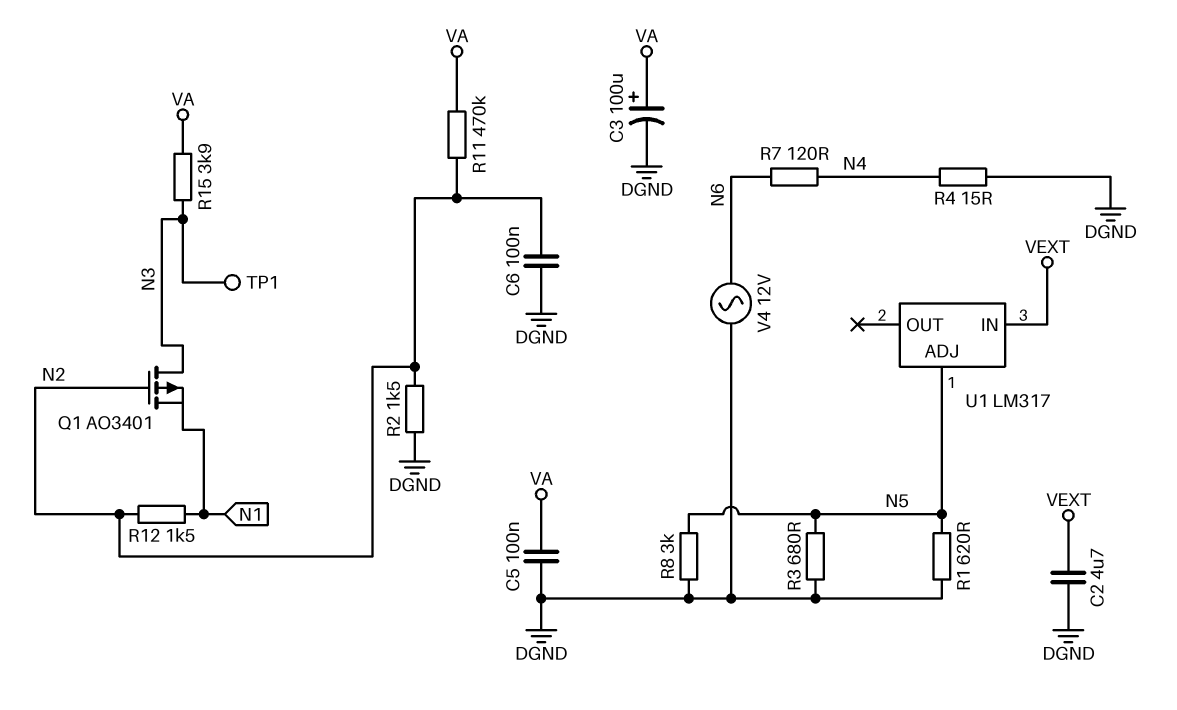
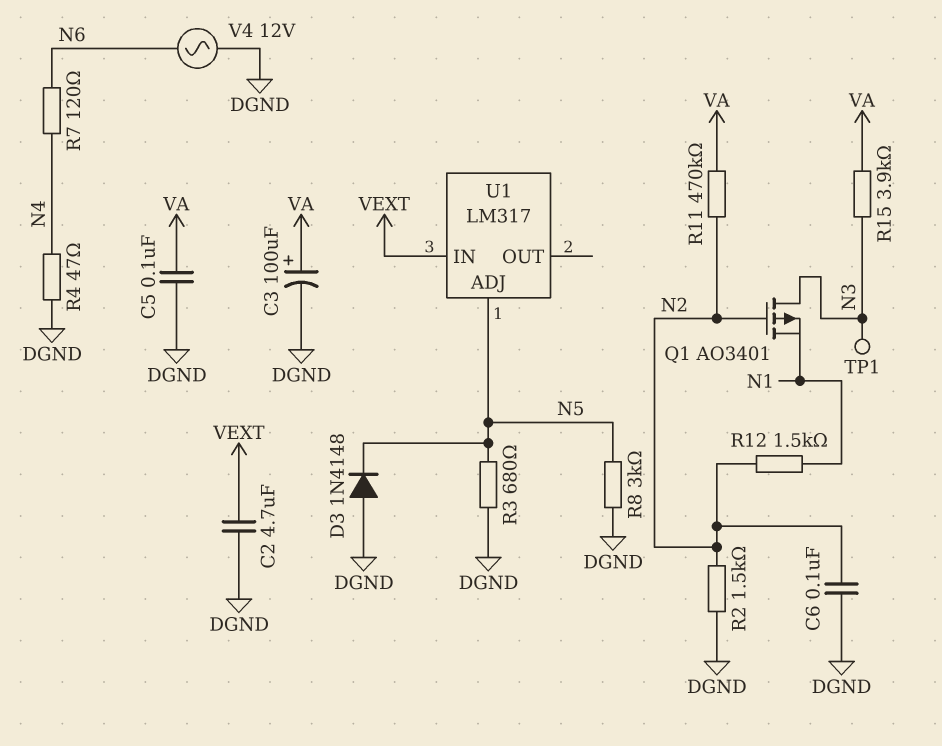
D3: none -> diode 1N4148 (A DGND, K N5)
R1: 620 (DGND, N5) -> none
R4: 15 (DGND, N4) -> 47 (DGND, N4)

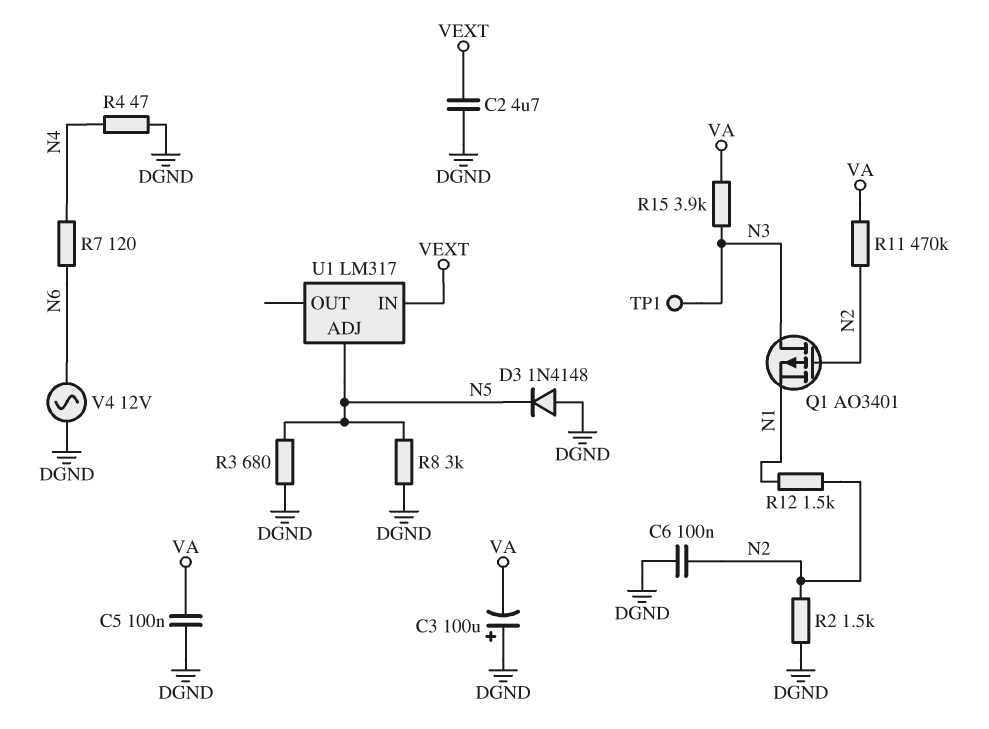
C3: 100uF (plus VA, minus DGND) -> 100uF (plus DGND, minus VA)

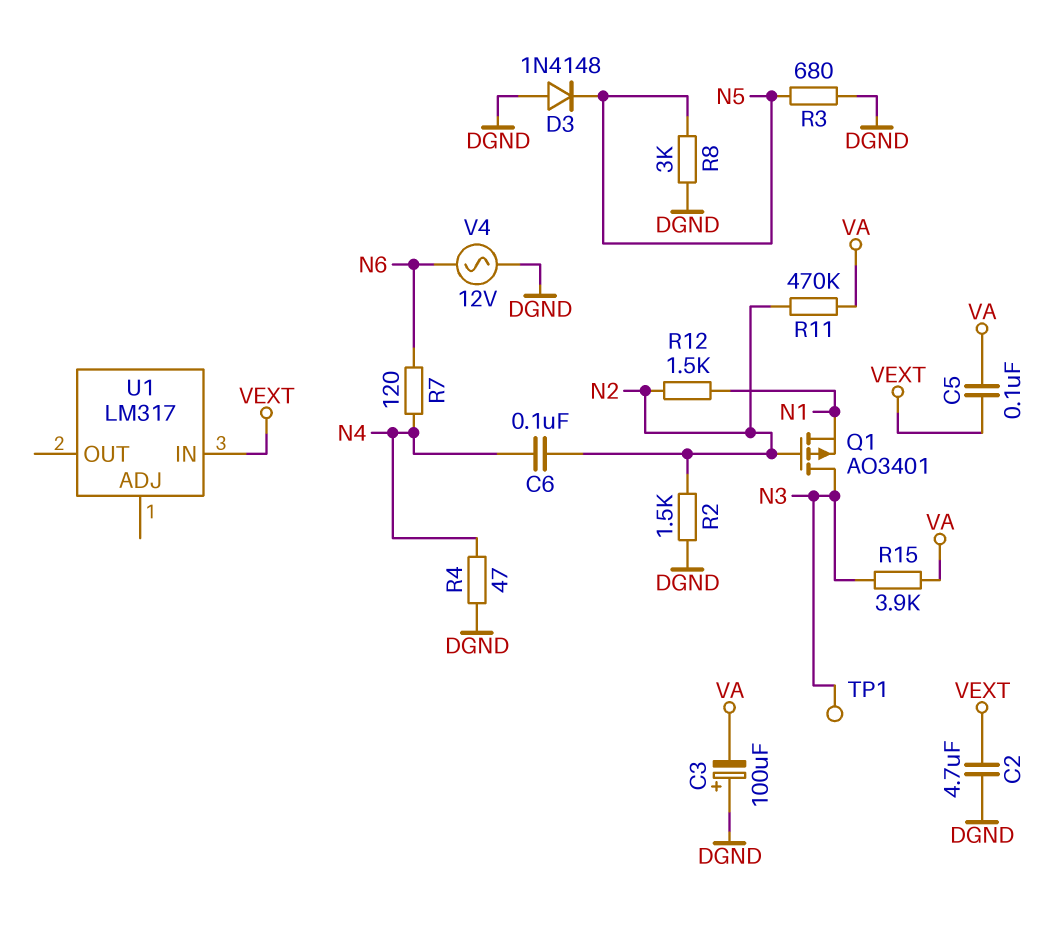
C5: 100nF (DGND, VA) -> 100nF (VA, VEXT)
C6: 100nF (DGND, N2) -> 100nF (N2, N4)
U1 pin ADJ: N5 -> none

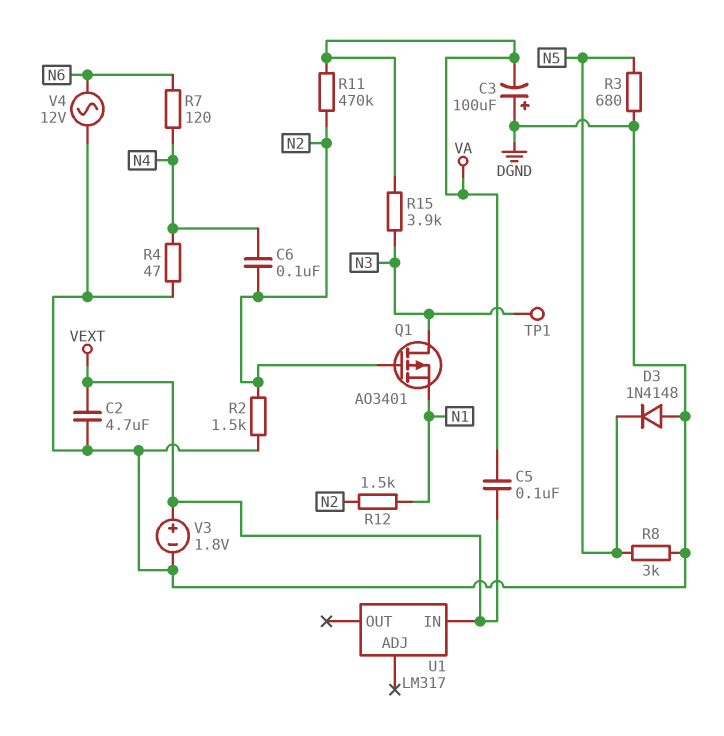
V3: none -> 1.8V (plus VEXT, minus DGND)

